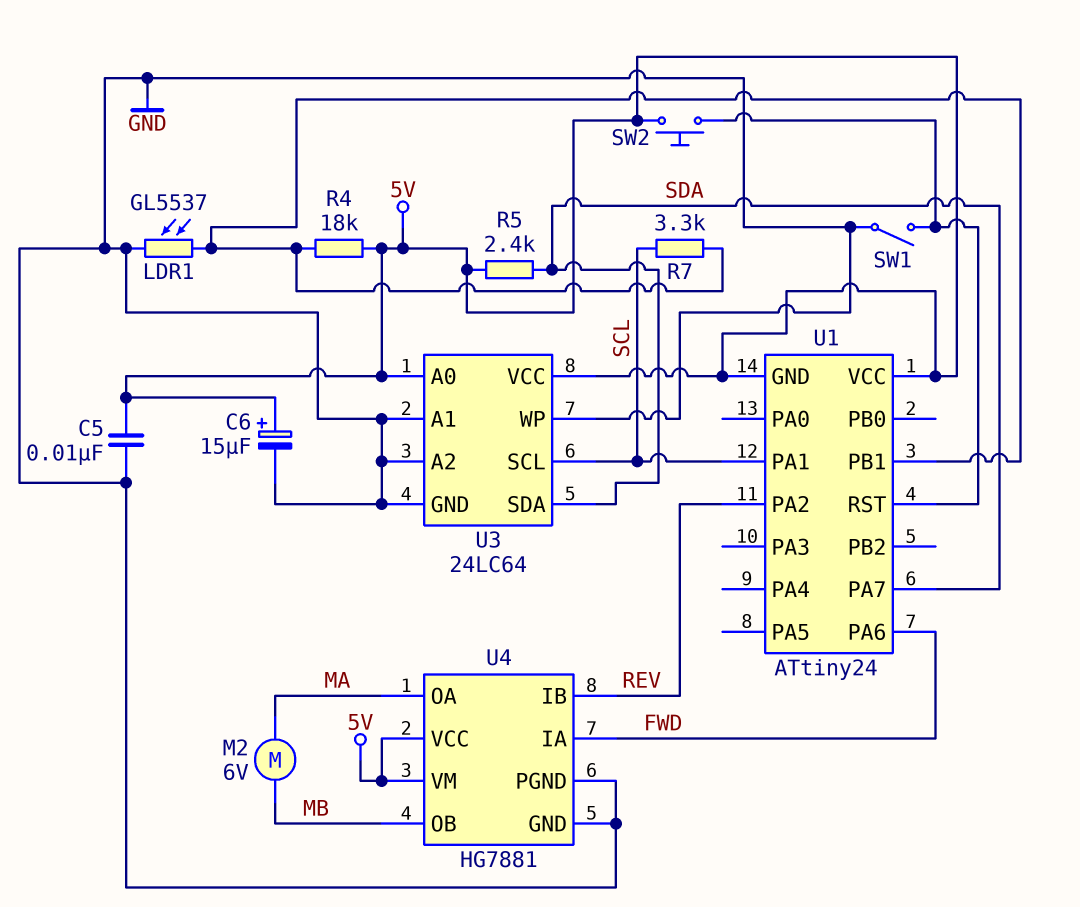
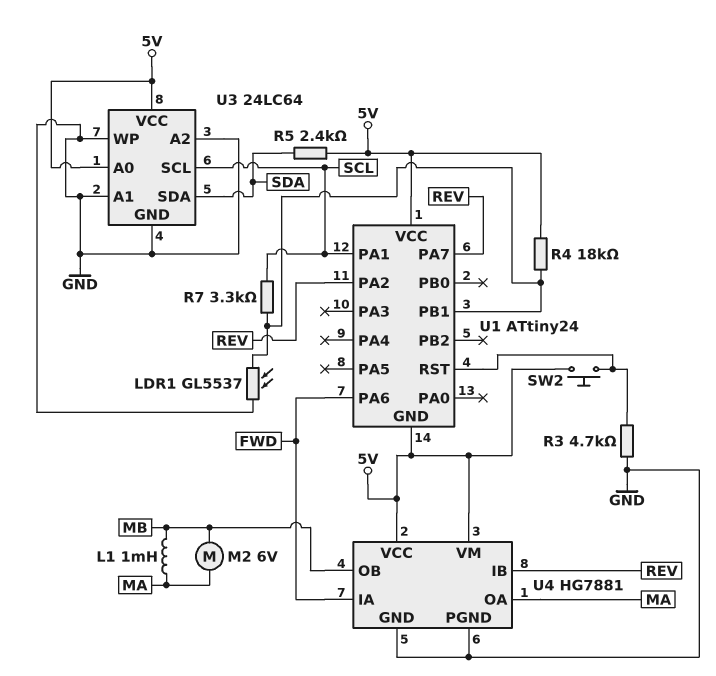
C5: 10nF (5V, GND) -> none
C6: 15uF (plus 5V, minus GND) -> none
L1: none -> 1mH (MA, MB)
R3: none -> 4.7k (GND, U1/RST)
SW1: switch (GND, U1/RST) -> none
U1 pin PA7: SDA -> REV

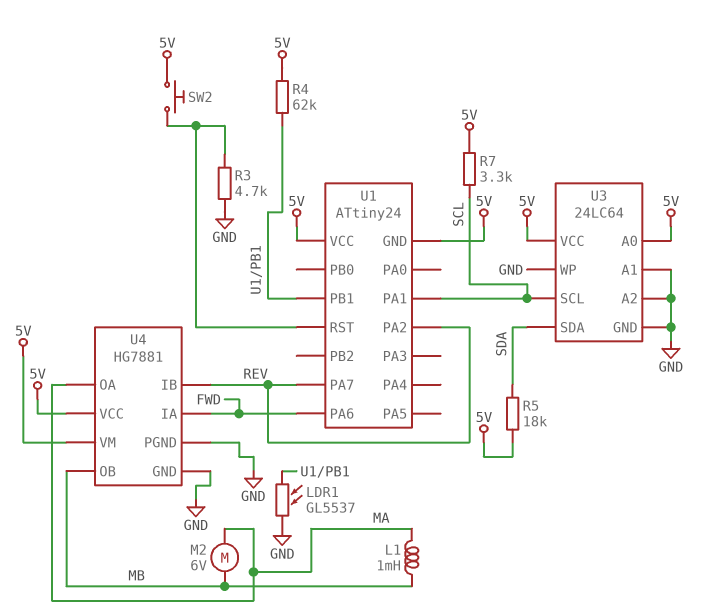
R4: 18k (5V, U1/PB1) -> 62k (5V, U1/PB1)
R5: 2.4k (5V, SDA) -> 18k (5V, SDA)
R7: 3.3k (SCL, U1/PB1) -> 3.3k (5V, SCL)

